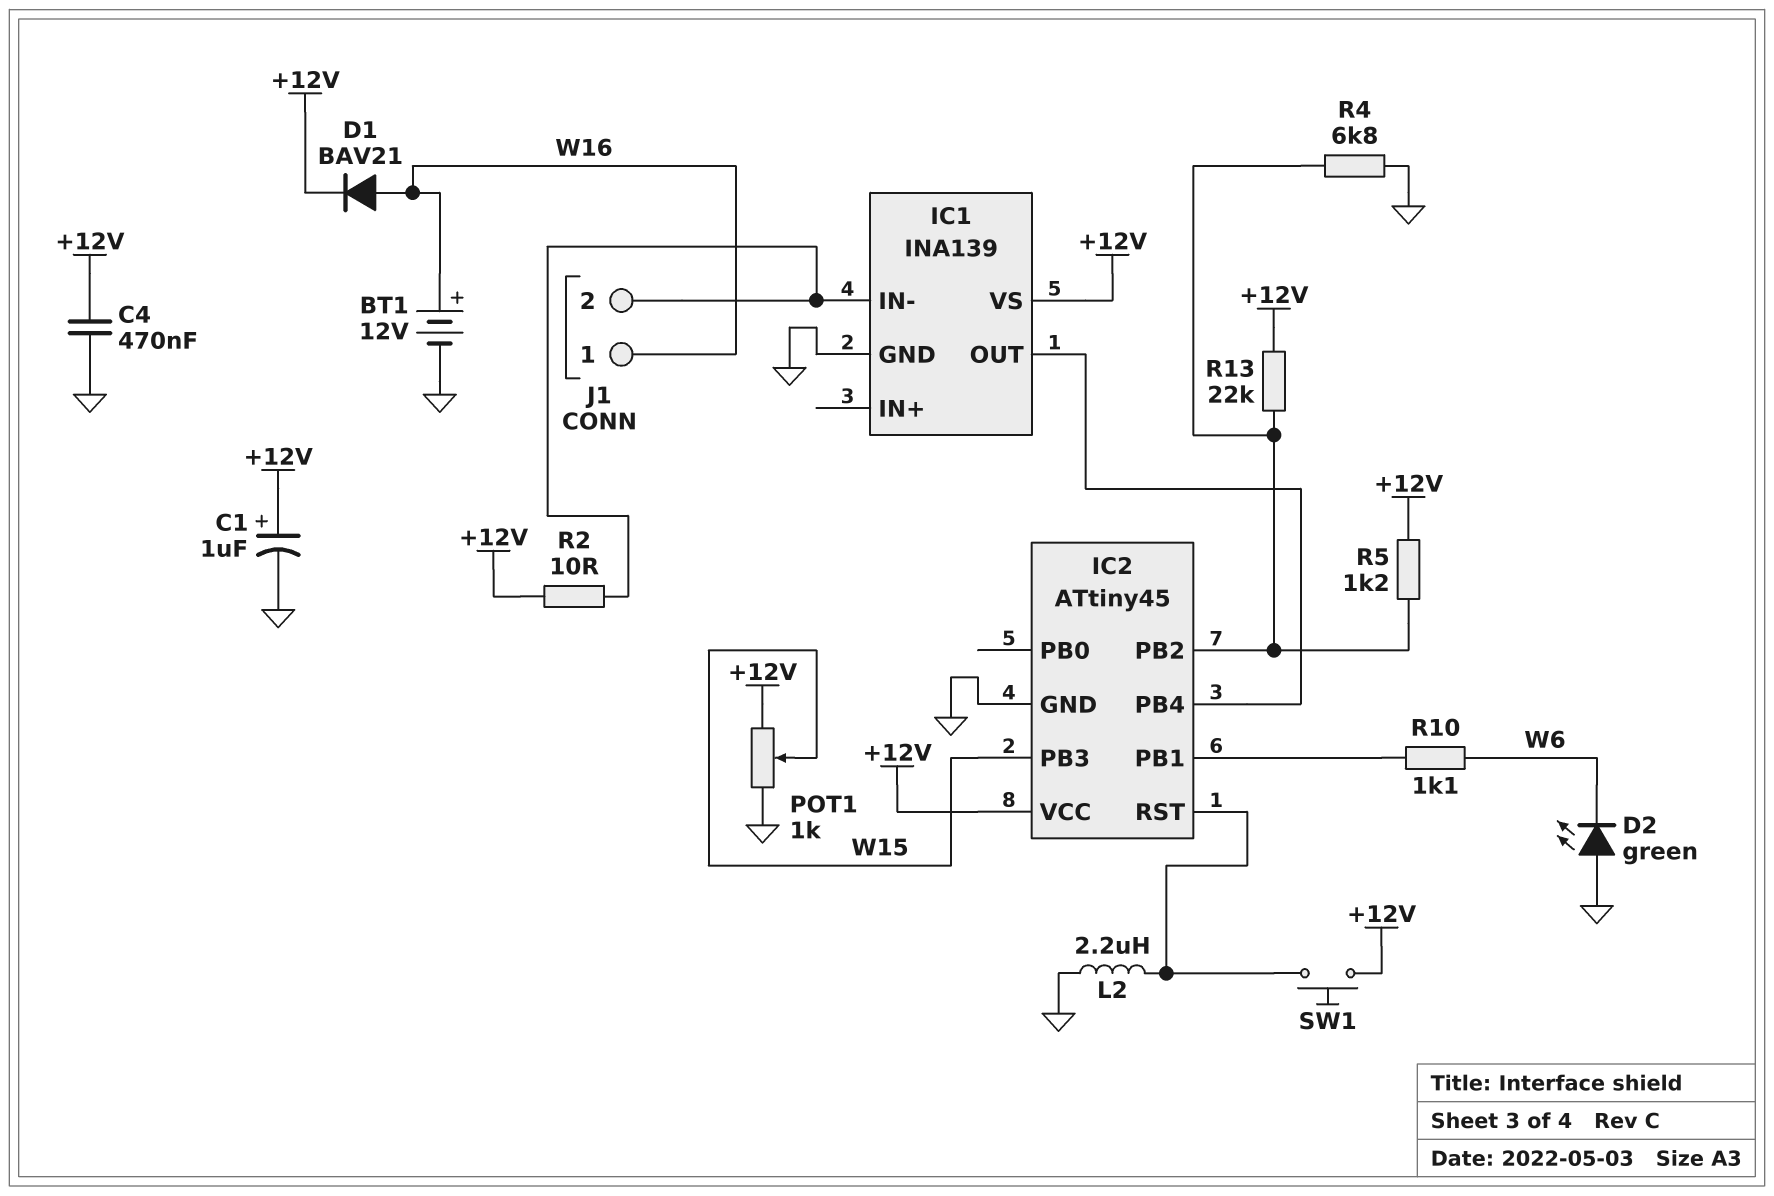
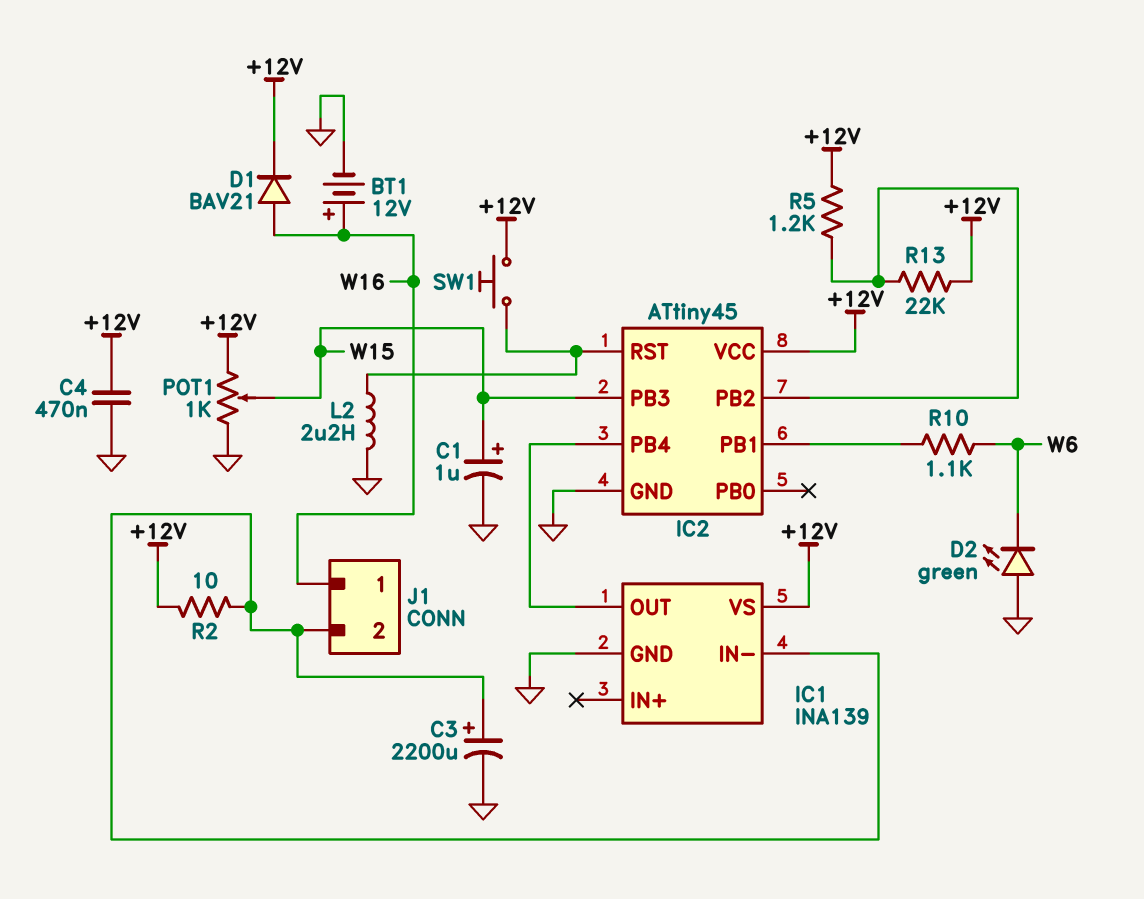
C1: 1uF (plus +12V, minus GND) -> 1uF (plus W15, minus GND)
C3: none -> 2200uF (plus IC1/IN-, minus GND)
R4: 6.8k (GND, IC2/PB2) -> none

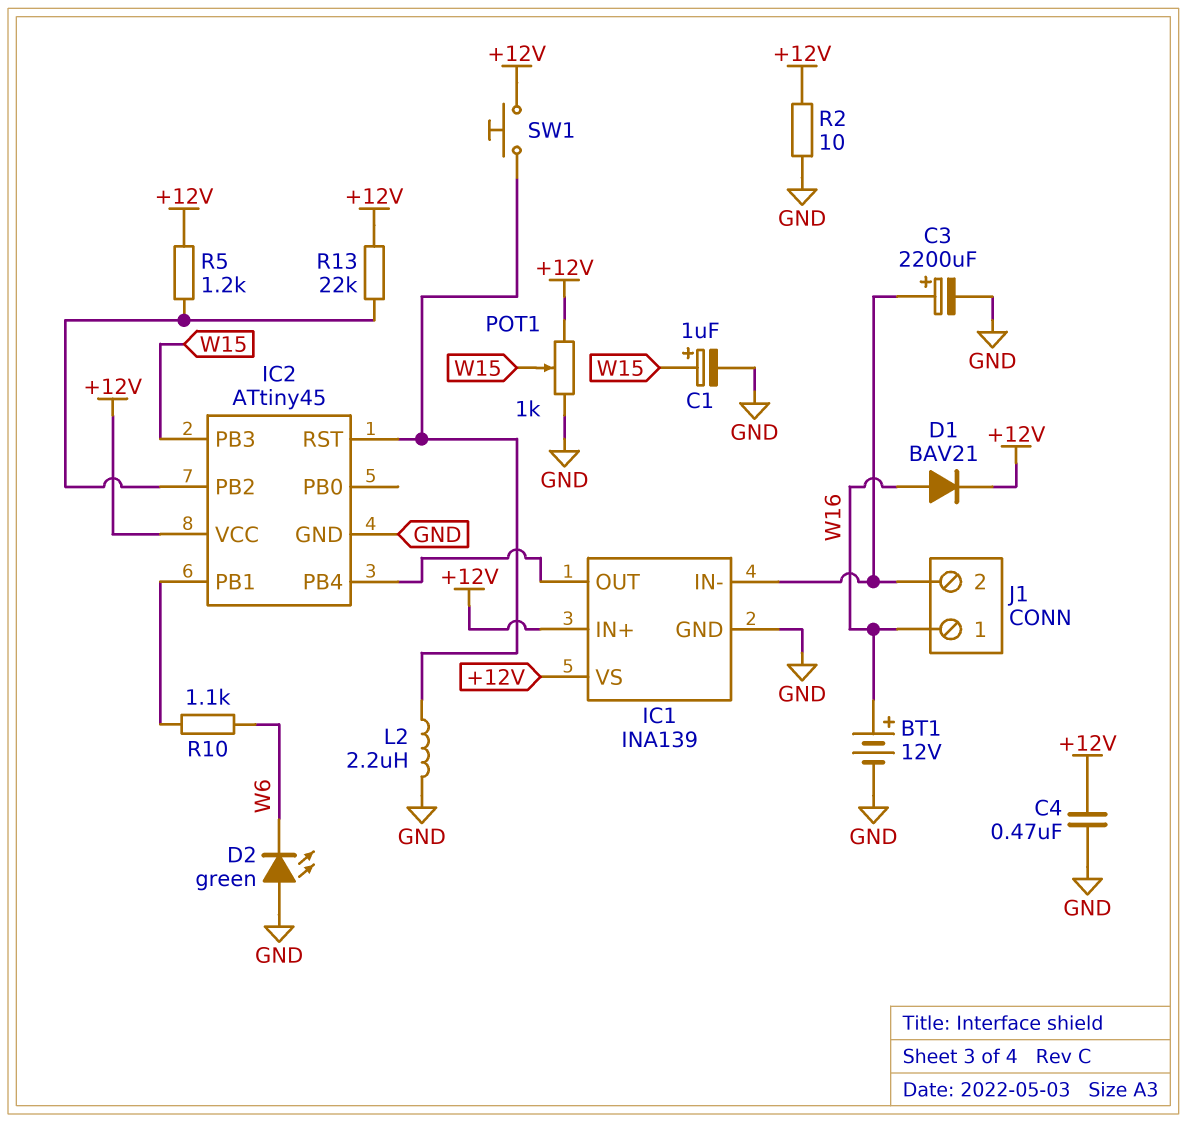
IC1 pin IN+: none -> +12V
R2: 10 (+12V, IC1/IN-) -> 10 (+12V, GND)

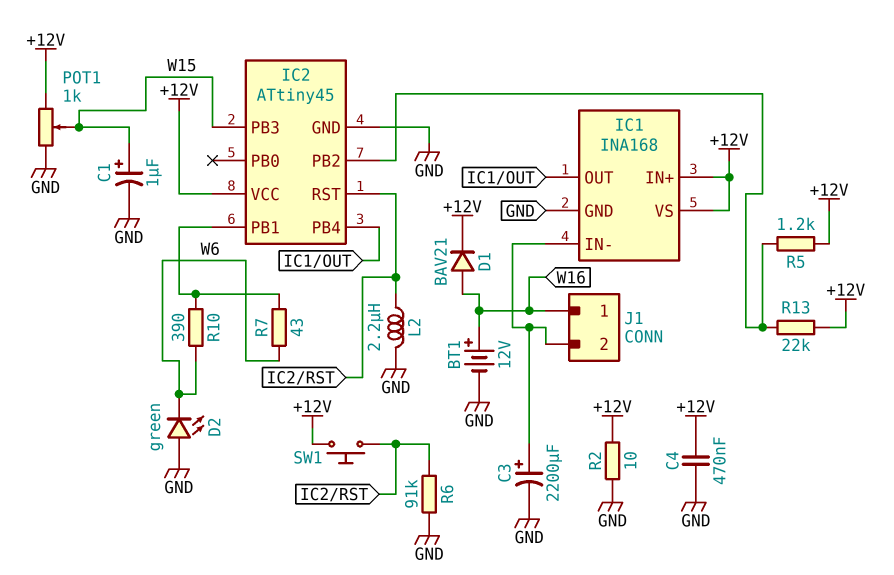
IC1: INA139 -> INA168
R6: none -> 91k (GND, IC2/RST)
R7: none -> 43 (IC2/PB1, W6)
R10: 1.1k (IC2/PB1, W6) -> 390 (IC2/PB1, W6)

